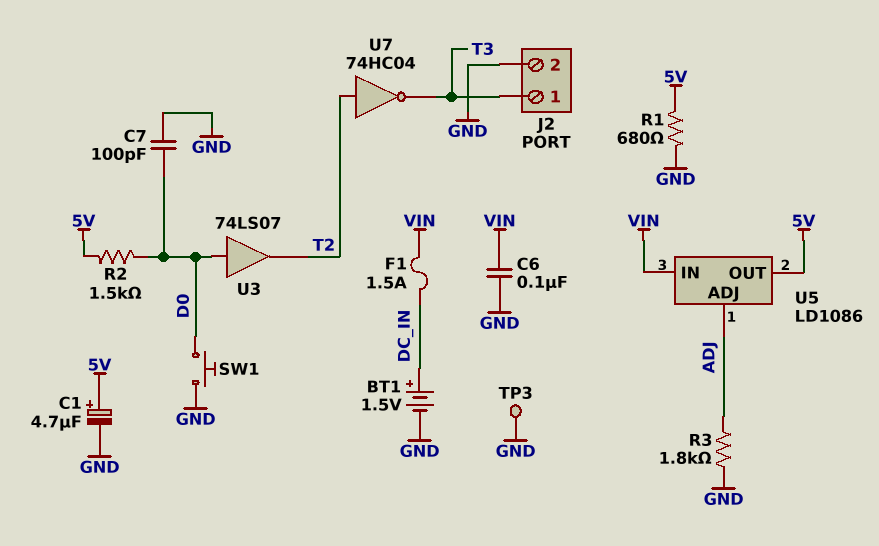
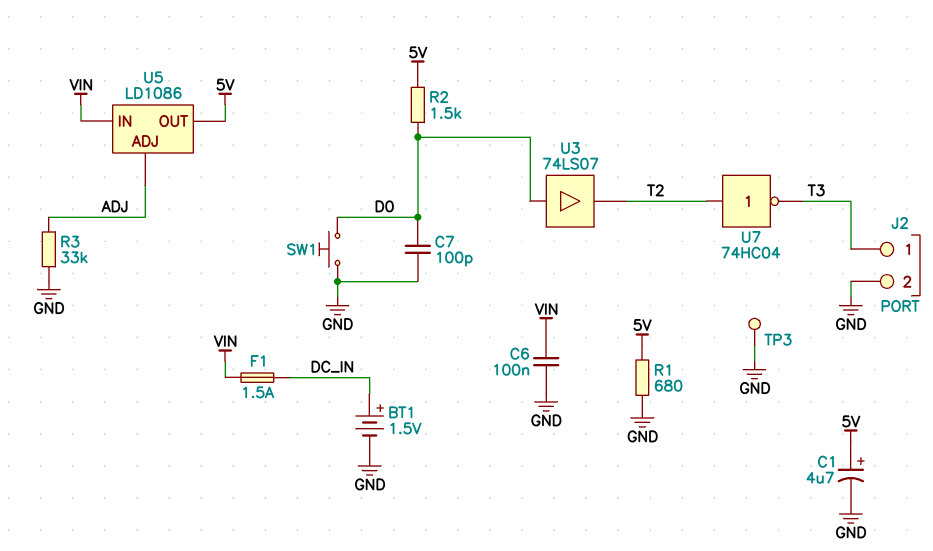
R3: 1.8k (ADJ, GND) -> 33k (ADJ, GND)

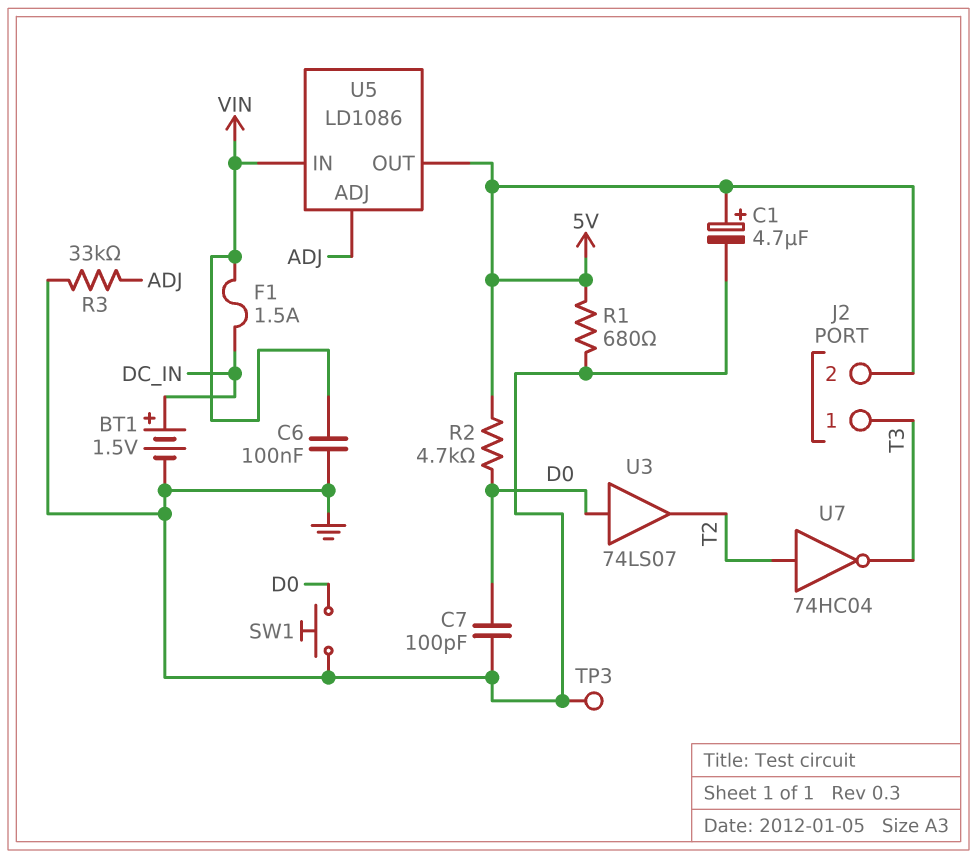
J2 pin 2: GND -> 5V
R2: 1.5k (5V, D0) -> 4.7k (5V, D0)

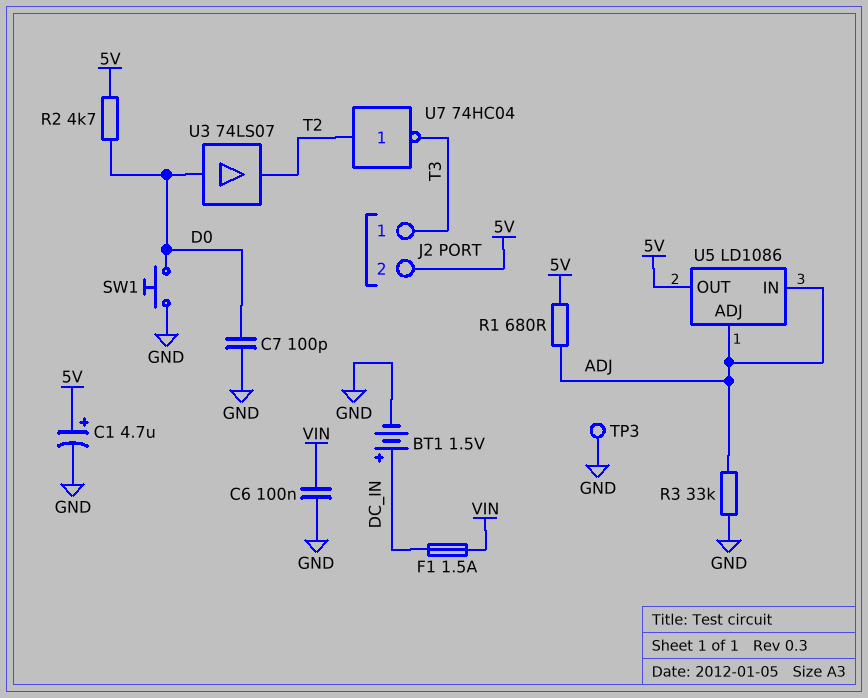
R1: 680 (5V, GND) -> 680 (5V, ADJ)
U5 pin IN: VIN -> ADJ

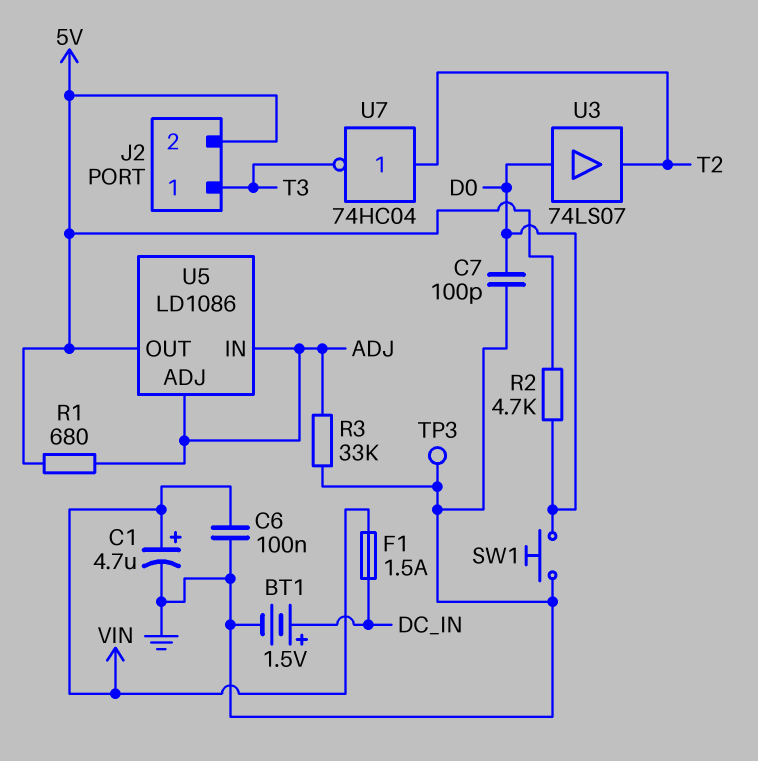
C1: 4.7uF (plus 5V, minus GND) -> 4.7uF (plus VIN, minus GND)

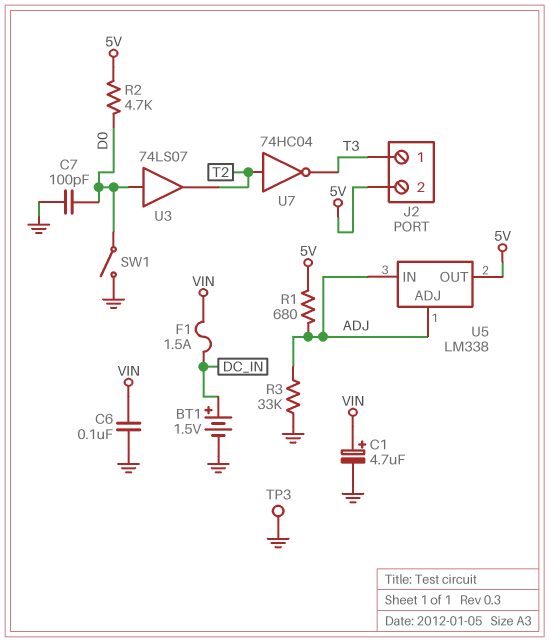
SW1: button (D0, GND) -> switch (D0, GND)
U5: LD1086 -> LM338

